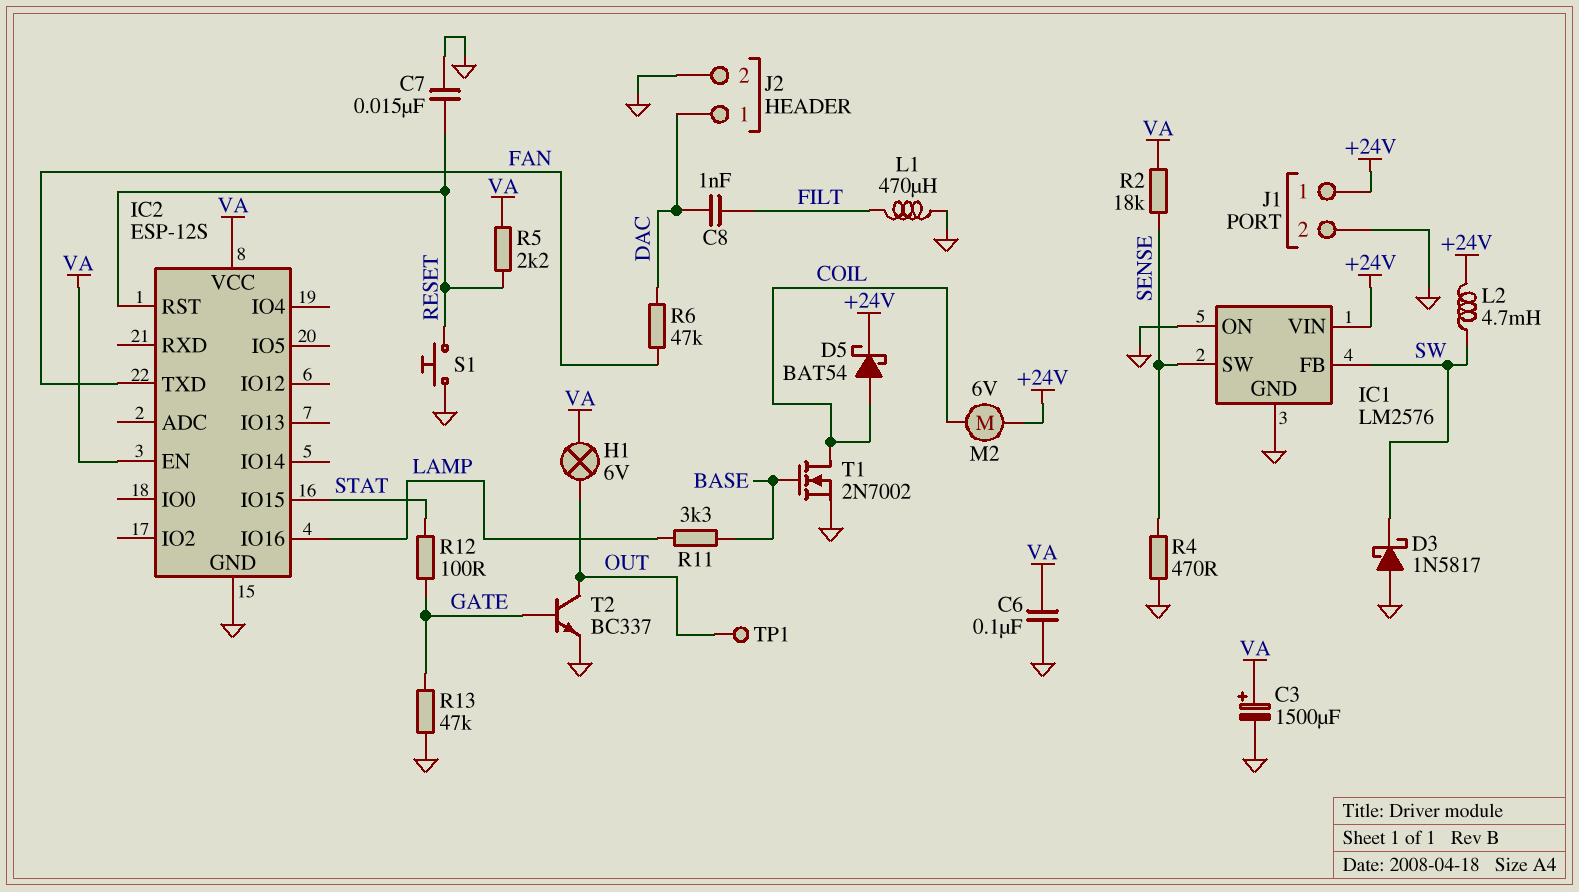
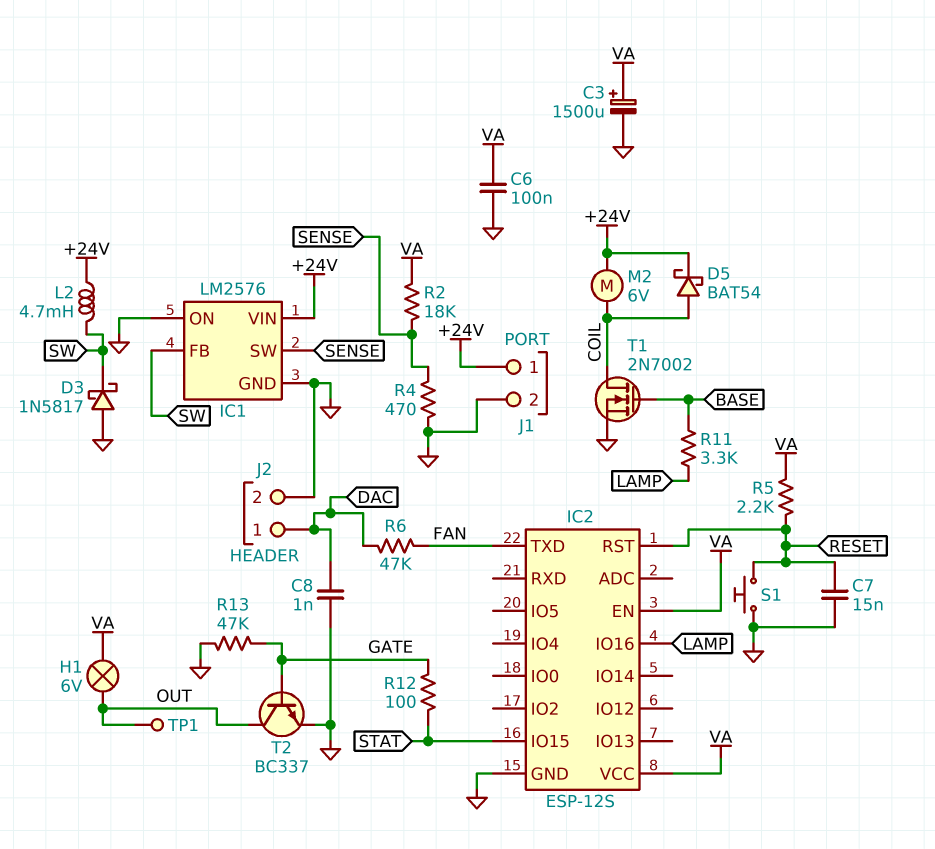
C8: 1nF (DAC, FILT) -> 1nF (DAC, GND)
L1: 470uH (FILT, GND) -> none

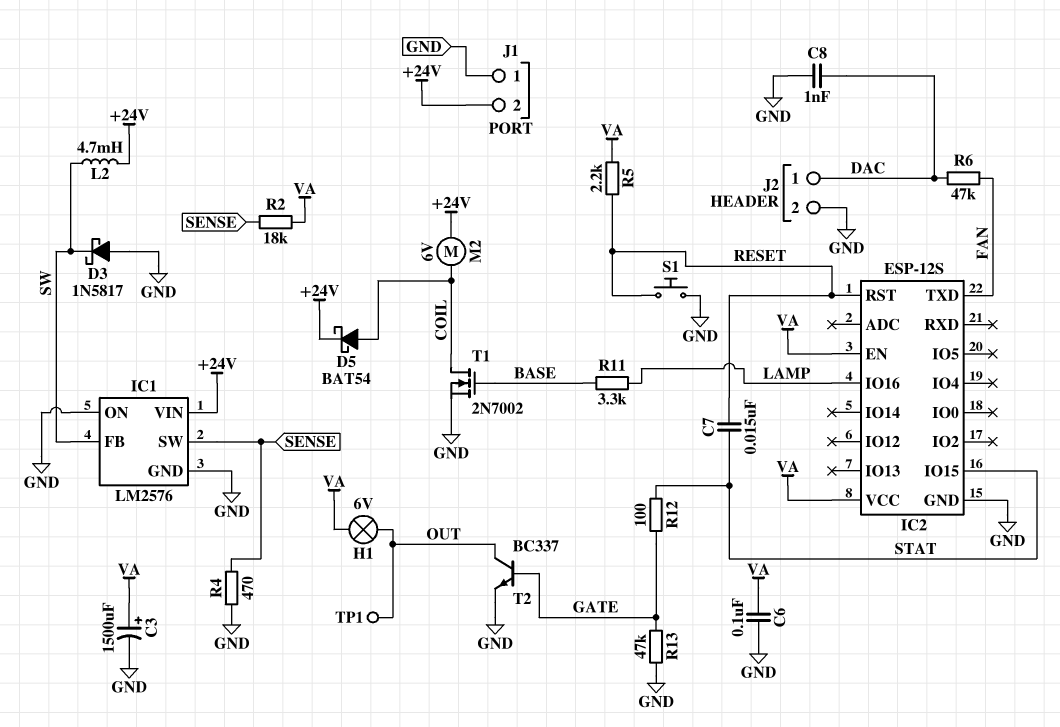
C7: 15nF (GND, RESET) -> 15nF (RESET, STAT)
J1 pin 1: +24V -> GND
J1 pin 2: GND -> +24V

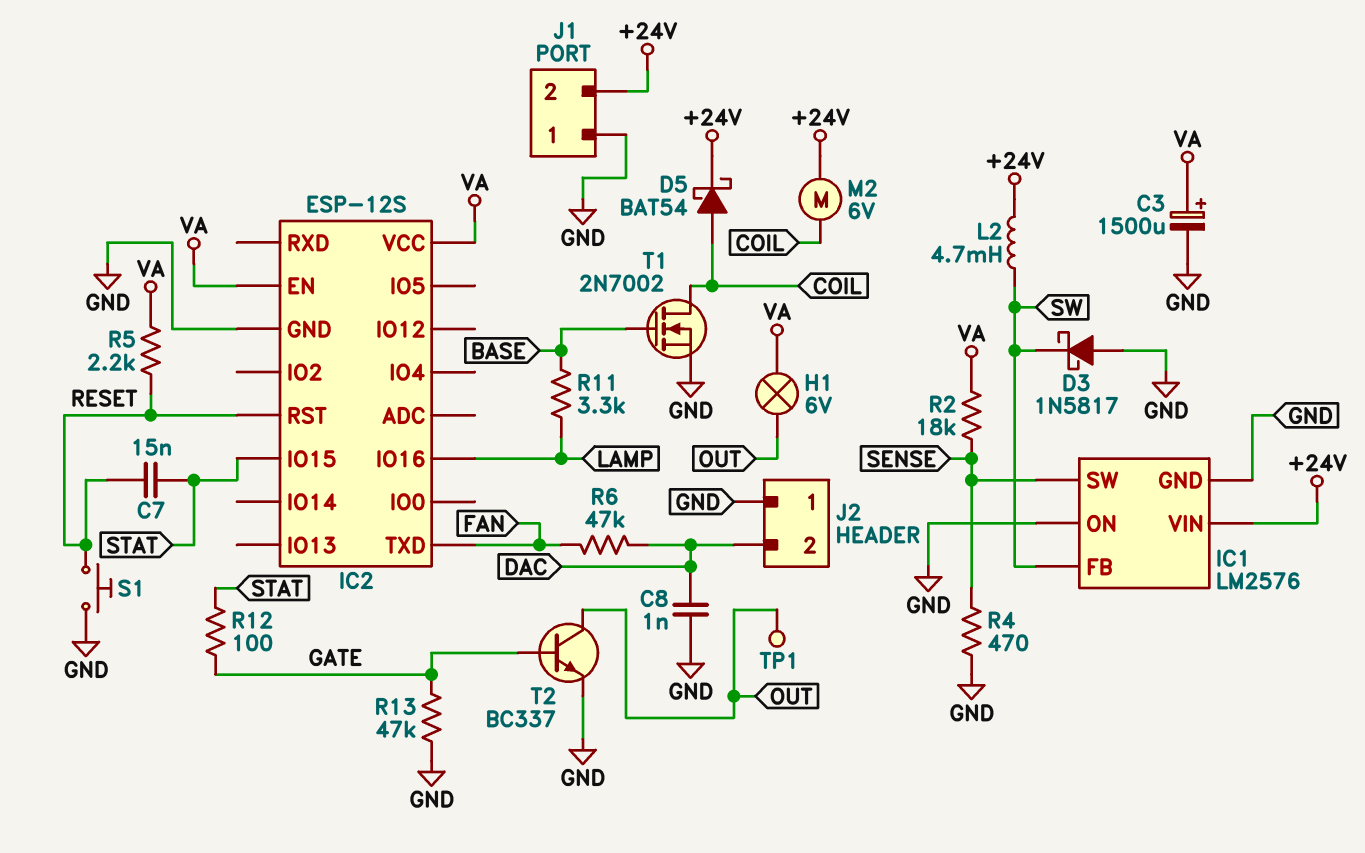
C6: 100nF (GND, VA) -> none
J2 pin 1: DAC -> GND
J2 pin 2: GND -> DAC

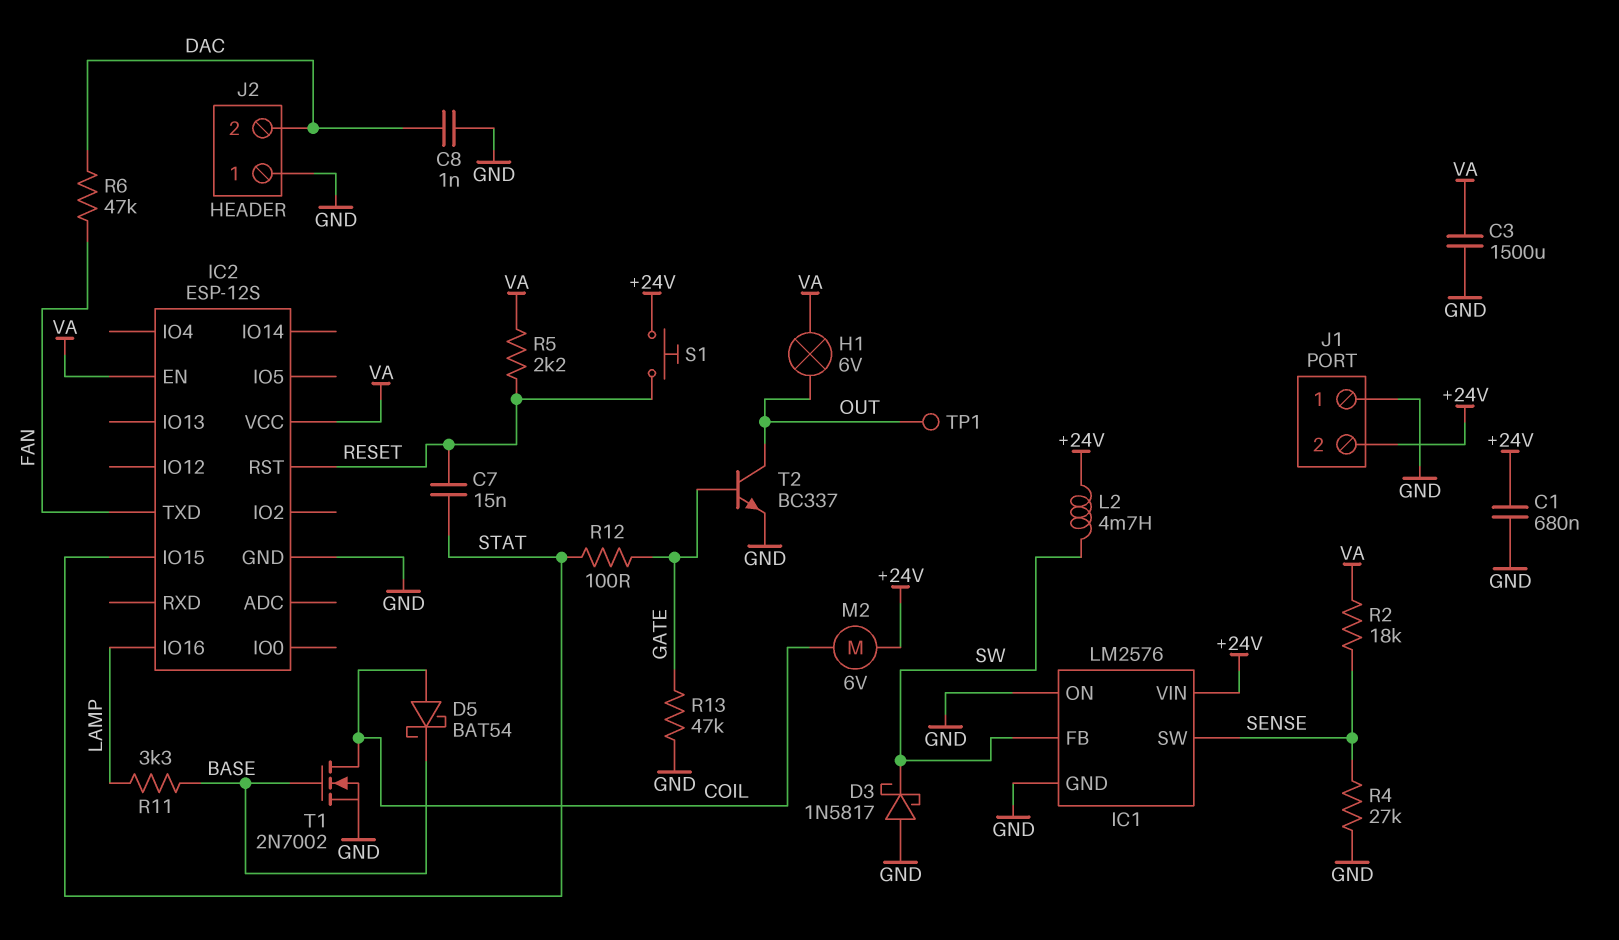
C1: none -> 680nF (+24V, GND)
C3: 1500uF (plus VA, minus GND) -> 1500uF (GND, VA)
D5: schottky BAT54 (A COIL, K +24V) -> schottky BAT54 (A COIL, K BASE)
R4: 470 (GND, SENSE) -> 27k (GND, SENSE)
S1: button (GND, RESET) -> button (+24V, RESET)

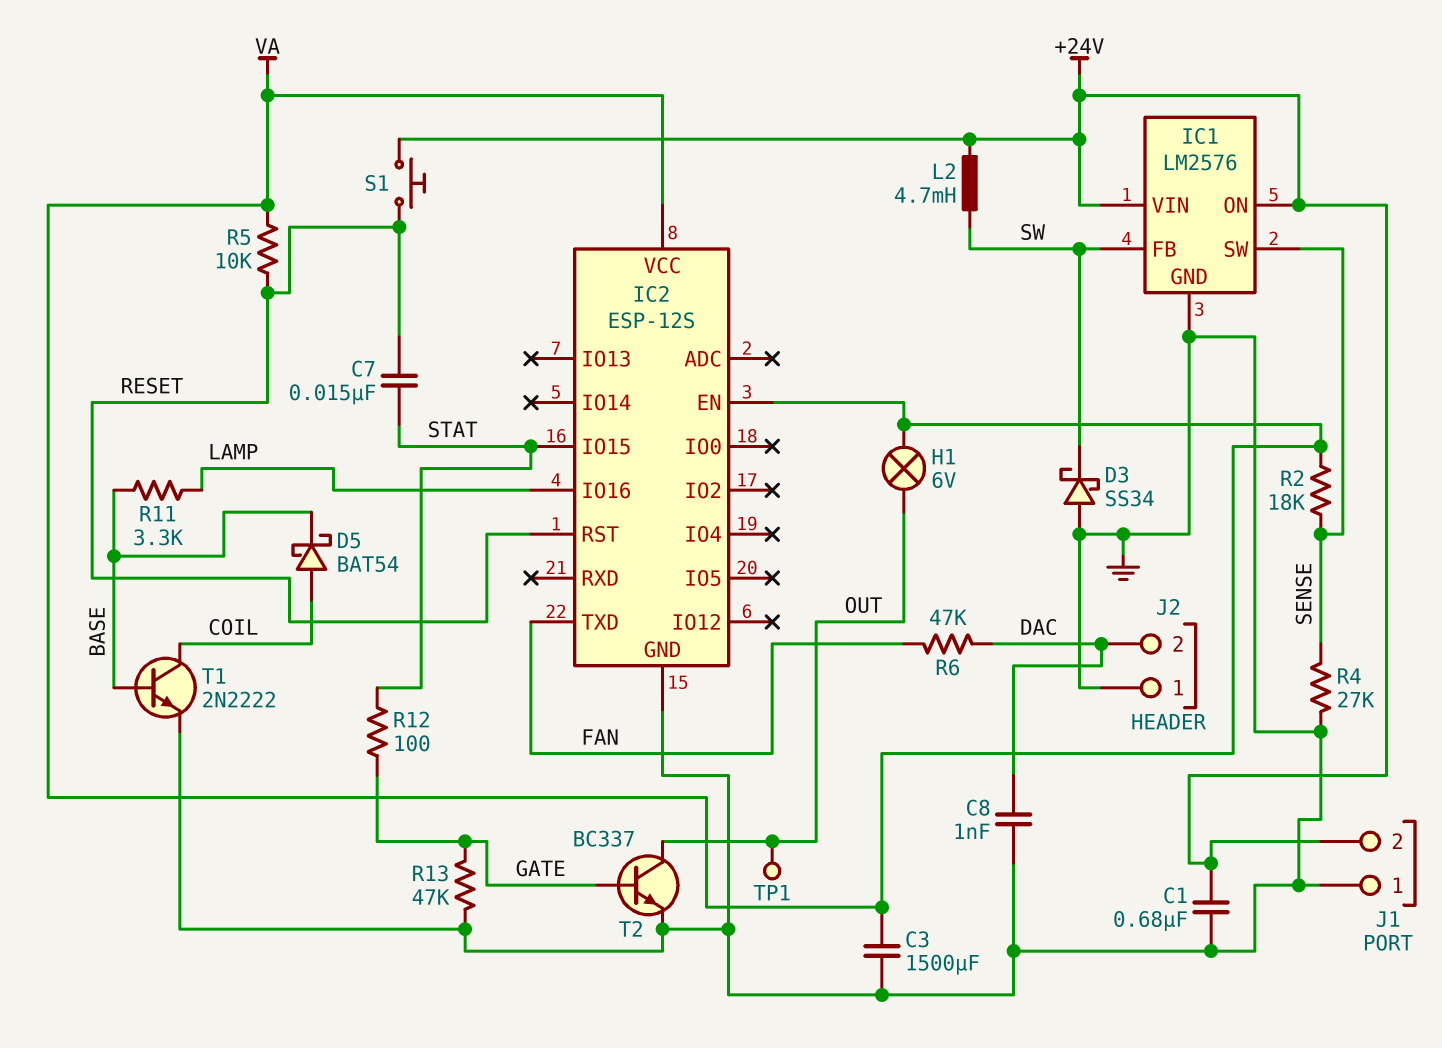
D3: schottky 1N5817 (A GND, K SW) -> schottky SS34 (A GND, K SW)
IC1 pin ON: GND -> +24V
M2: motor 6V (+24V, COIL) -> none
R5: 2.2k (RESET, VA) -> 10k (RESET, VA)
T1: NMOS 2N7002 (G BASE, D COIL, S GND) -> NPN 2N2222 (B BASE, C COIL, E GND)

